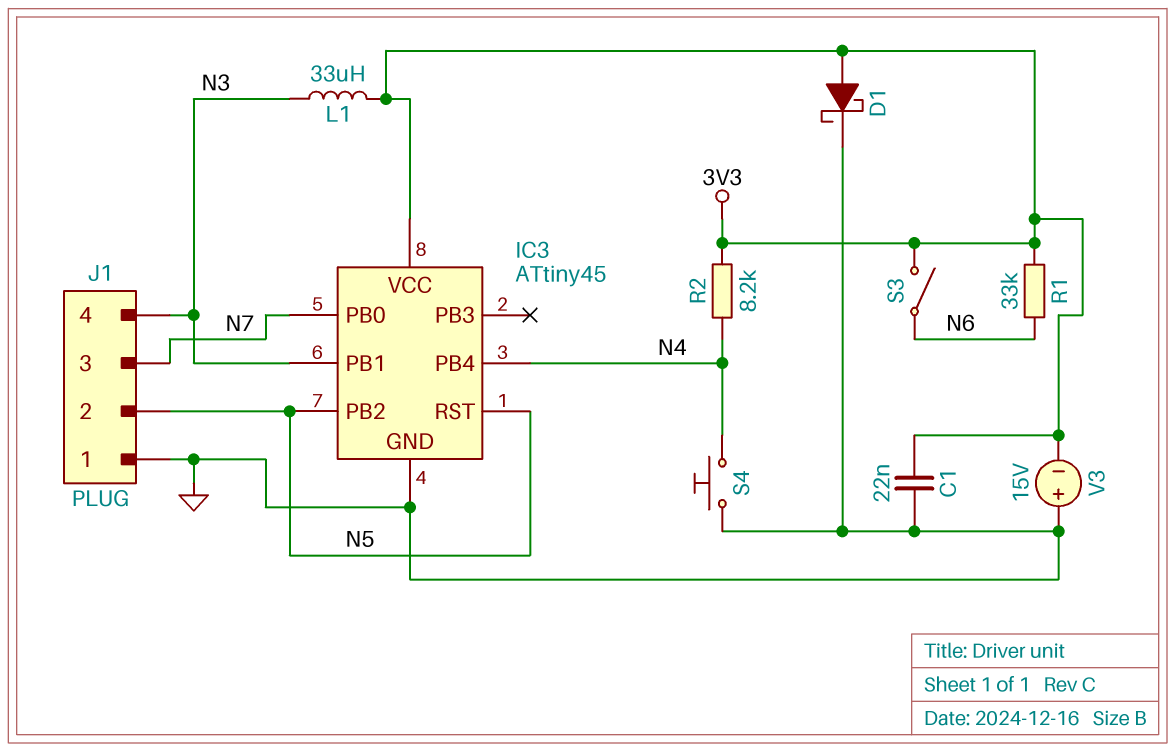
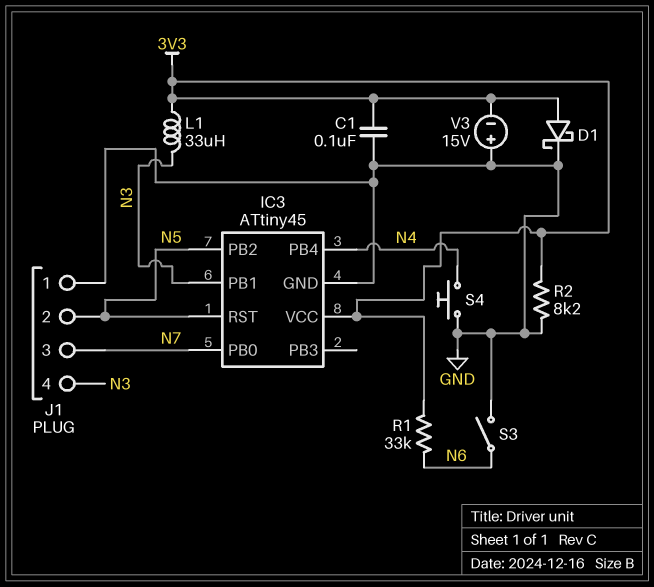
C1: 22nF (3V3, GND) -> 100nF (3V3, GND)
R2: 8.2k (3V3, N4) -> 8.2k (3V3, GND)
S3: switch (3V3, N6) -> switch (GND, N6)

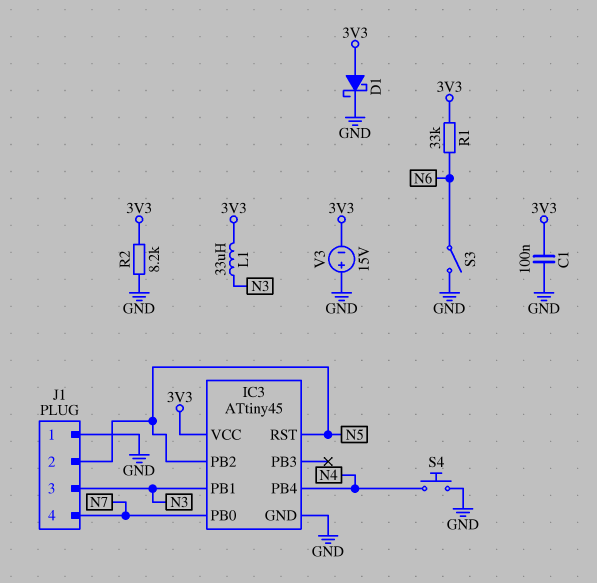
J1 pin 3: N7 -> N3
J1 pin 4: N3 -> N7

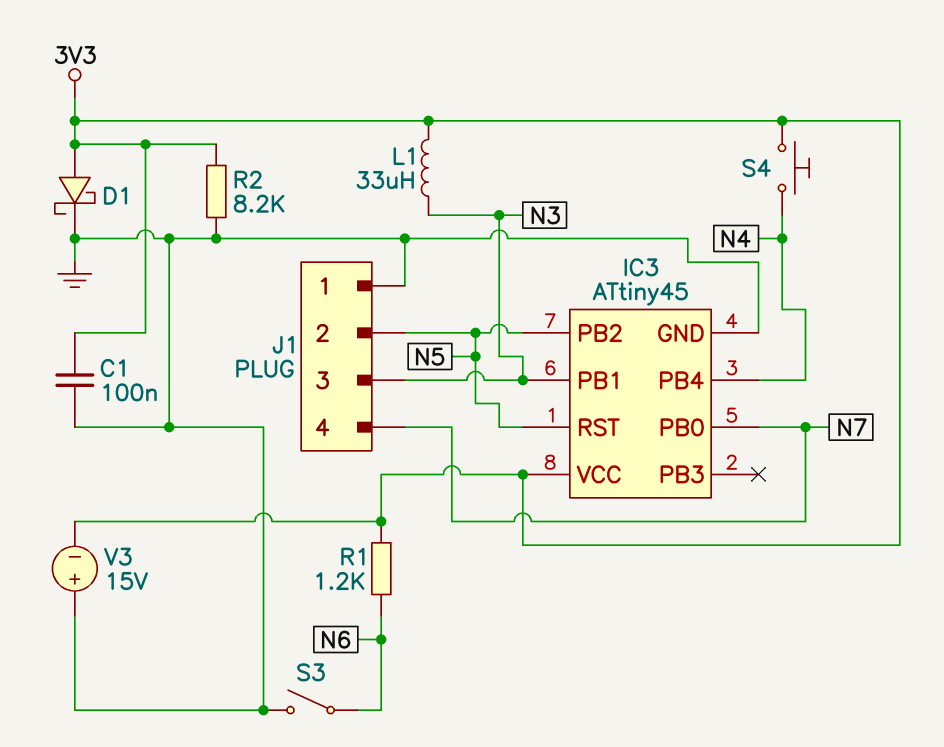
R1: 33k (3V3, N6) -> 1.2k (3V3, N6)
S4: button (GND, N4) -> button (3V3, N4)

